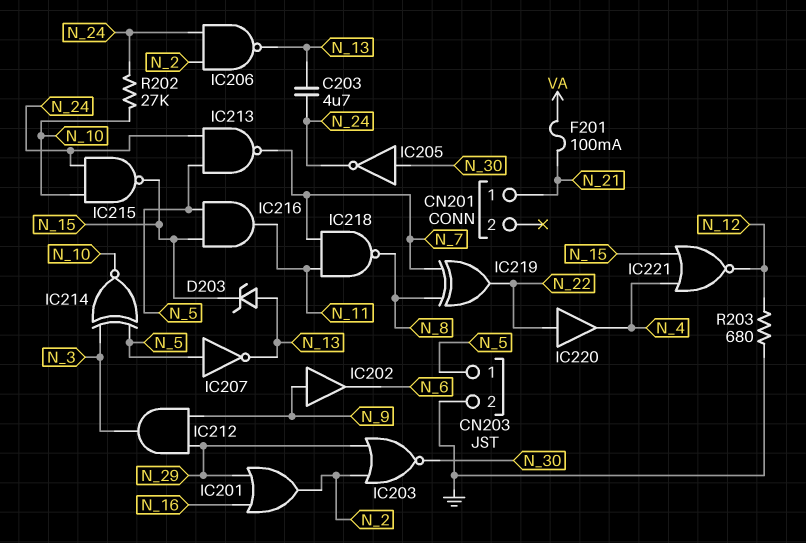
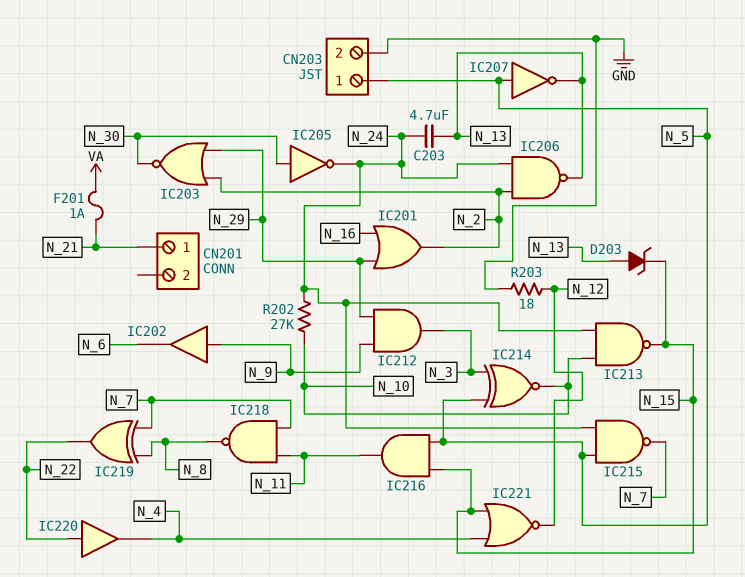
F201: 100mA (N_21, VA) -> 1A (N_21, VA)
IC213: NAND (in N_5, in N_24, out N_7) -> NAND (in N_10, in N_24, out N_15)
IC215: NAND (in N_10, in N_24, out N_15) -> NAND (in N_5, in N_24, out N_7)
R203: 680 (GND, N_12) -> 18 (GND, N_12)

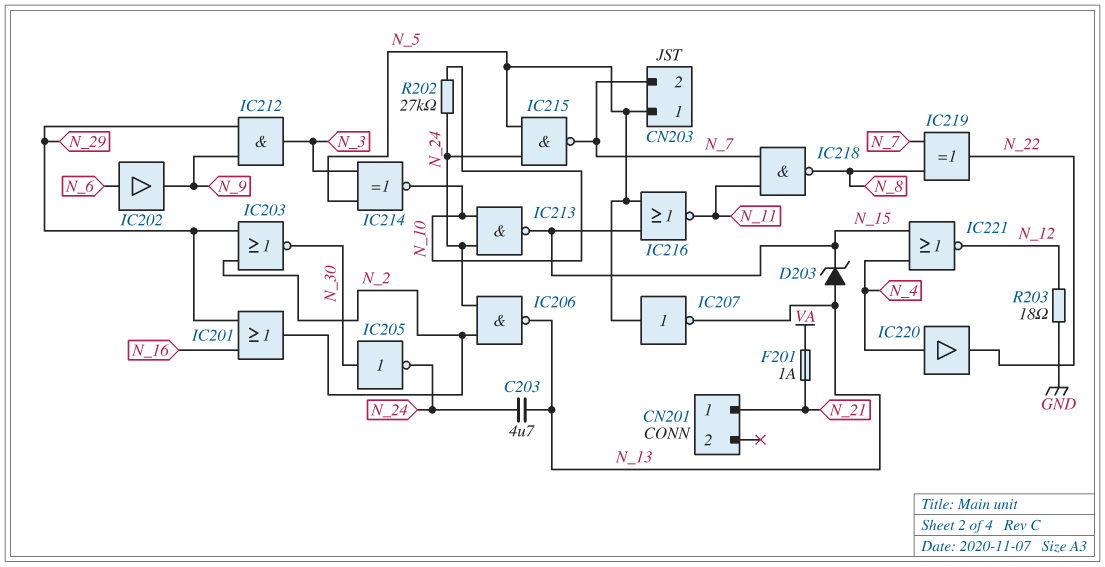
CN203 pin 2: GND -> N_7
IC202: buffer (in N_9, out N_6) -> buffer (in N_6, out N_9)
IC216: AND (in N_5, in N_15, out N_11) -> NOR (in N_5, in N_15, out N_11)
IC220: buffer (in N_22, out N_4) -> buffer (in N_4, out N_22)

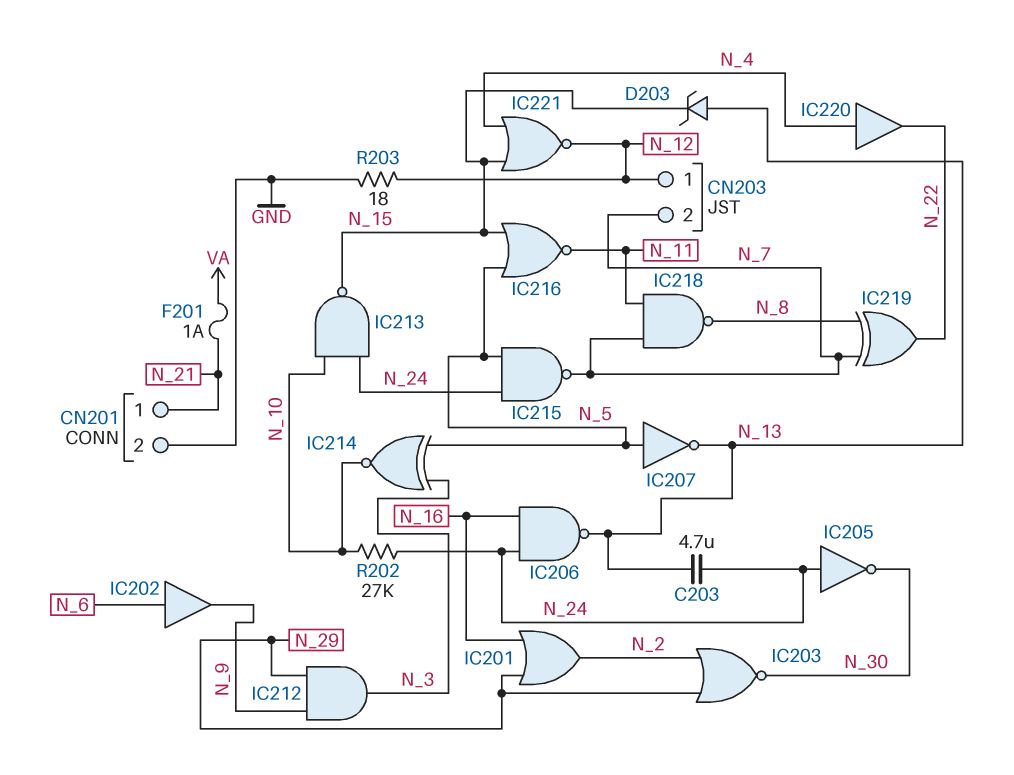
CN201 pin 2: none -> GND
CN203 pin 1: N_5 -> N_12
IC205: NOT (in N_30, out N_24) -> NOT (in N_24, out N_30)
IC206: NAND (in N_2, in N_24, out N_13) -> NAND (in N_16, in N_24, out N_13)

